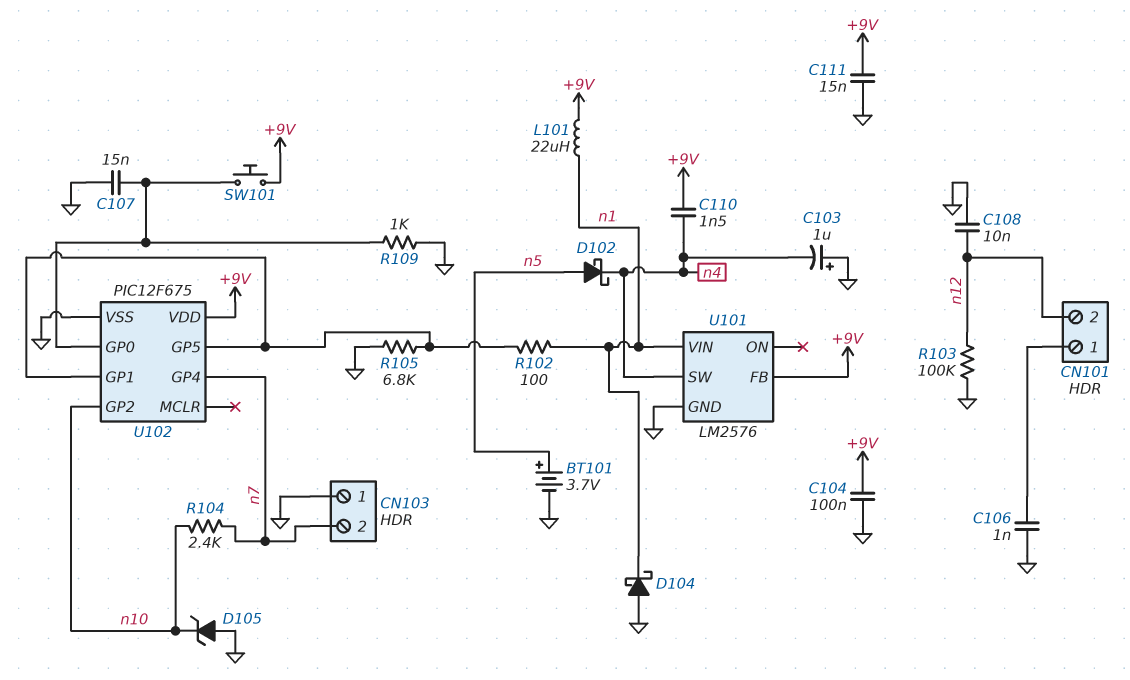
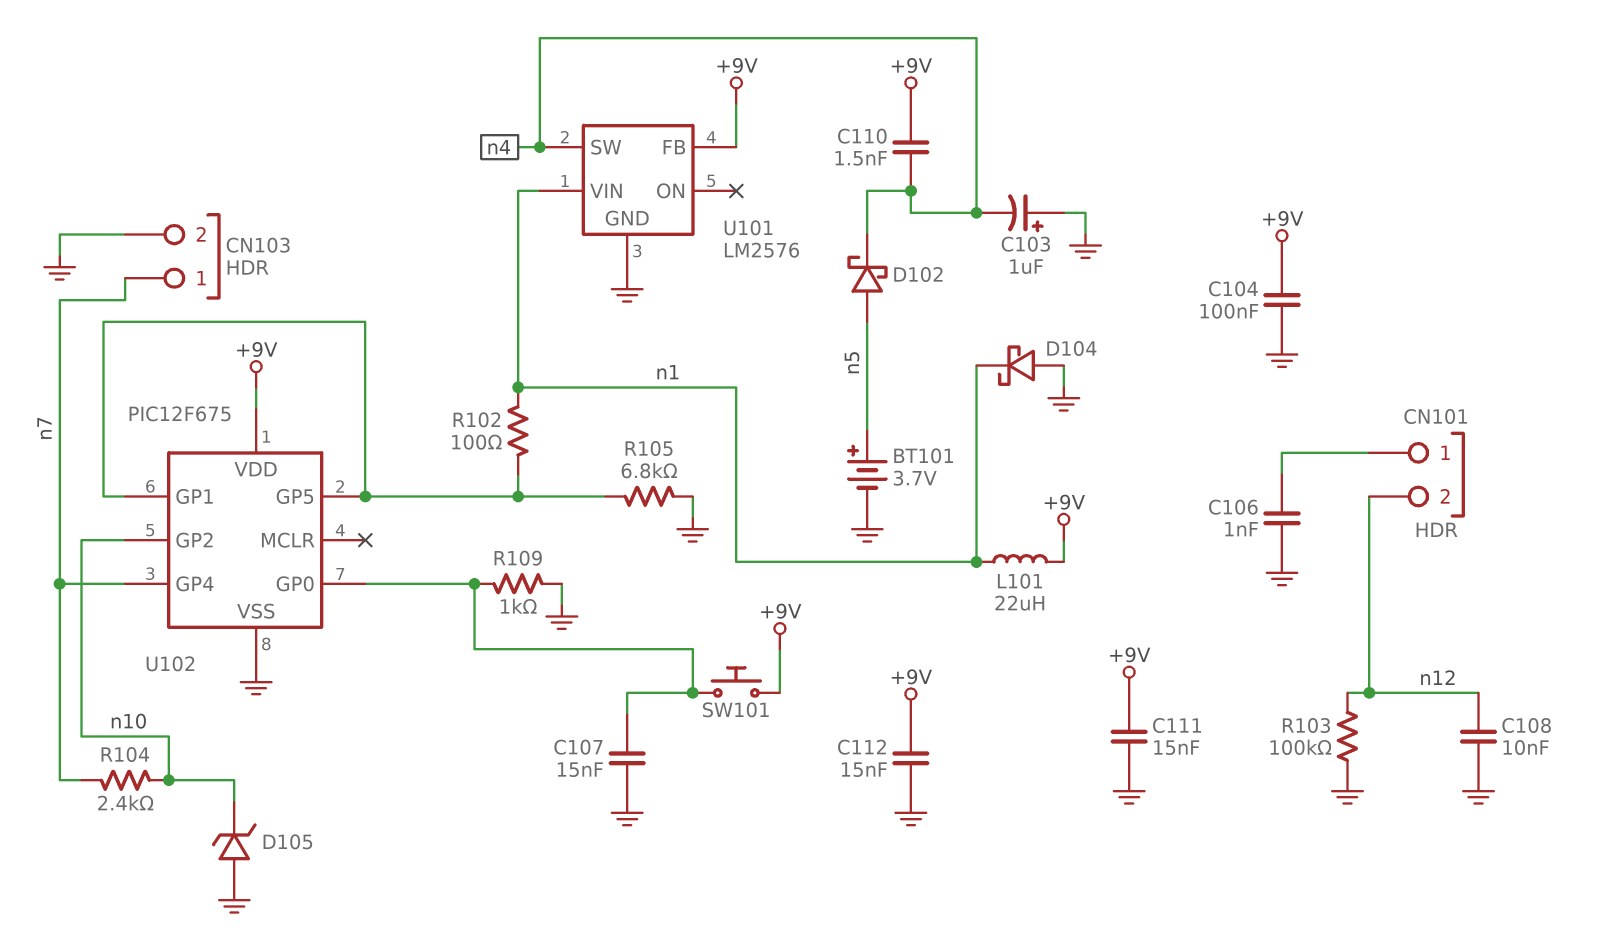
C112: none -> 15nF (+9V, GND)
CN103 pin 1: GND -> n7
CN103 pin 2: n7 -> GND

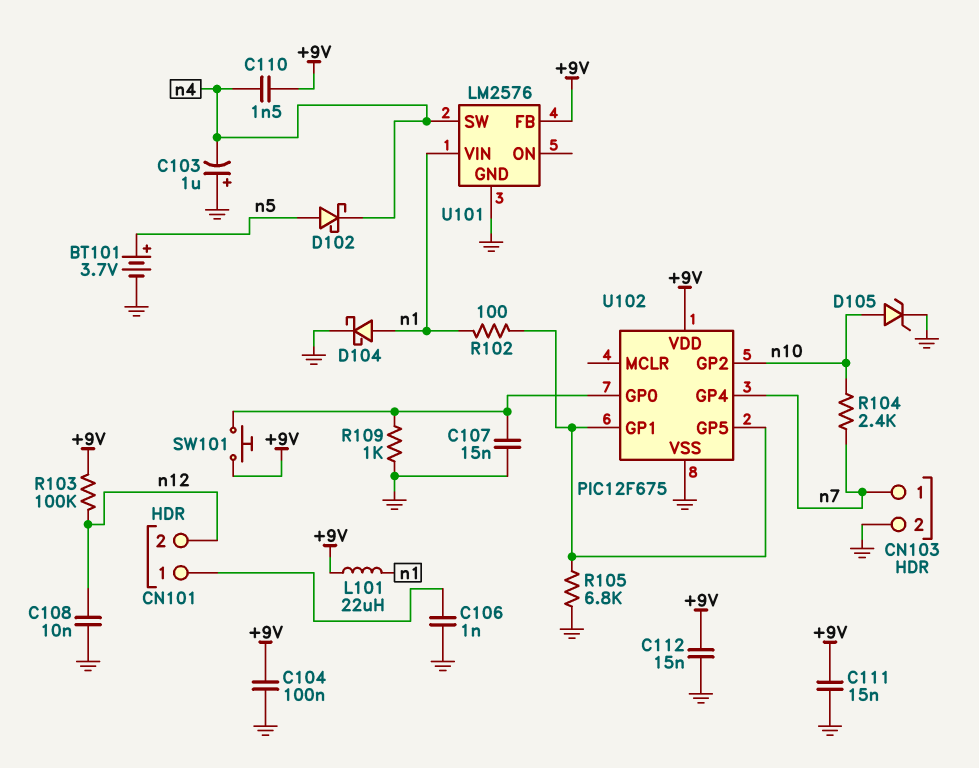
D104: schottky (A GND, K n1) -> schottky (A n1, K GND)
D105: zener (A GND, K n10) -> zener (A n10, K GND)
R103: 100k (GND, n12) -> 100k (+9V, n12)

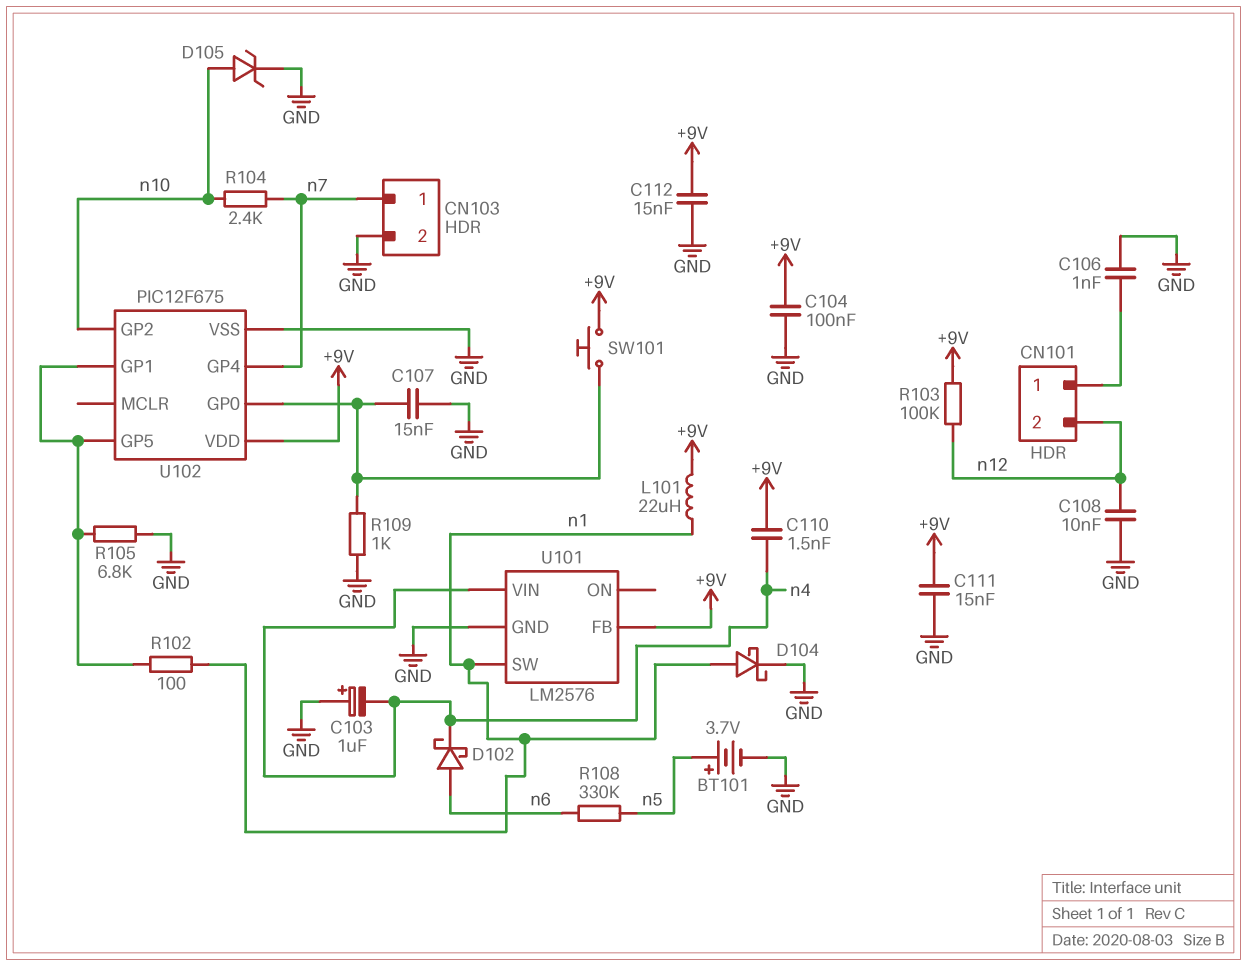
D102: schottky (A n5, K n4) -> schottky (A n6, K n4)
R108: none -> 330k (n5, n6)
U101 pin SW: n4 -> n1
U101 pin VIN: n1 -> n4

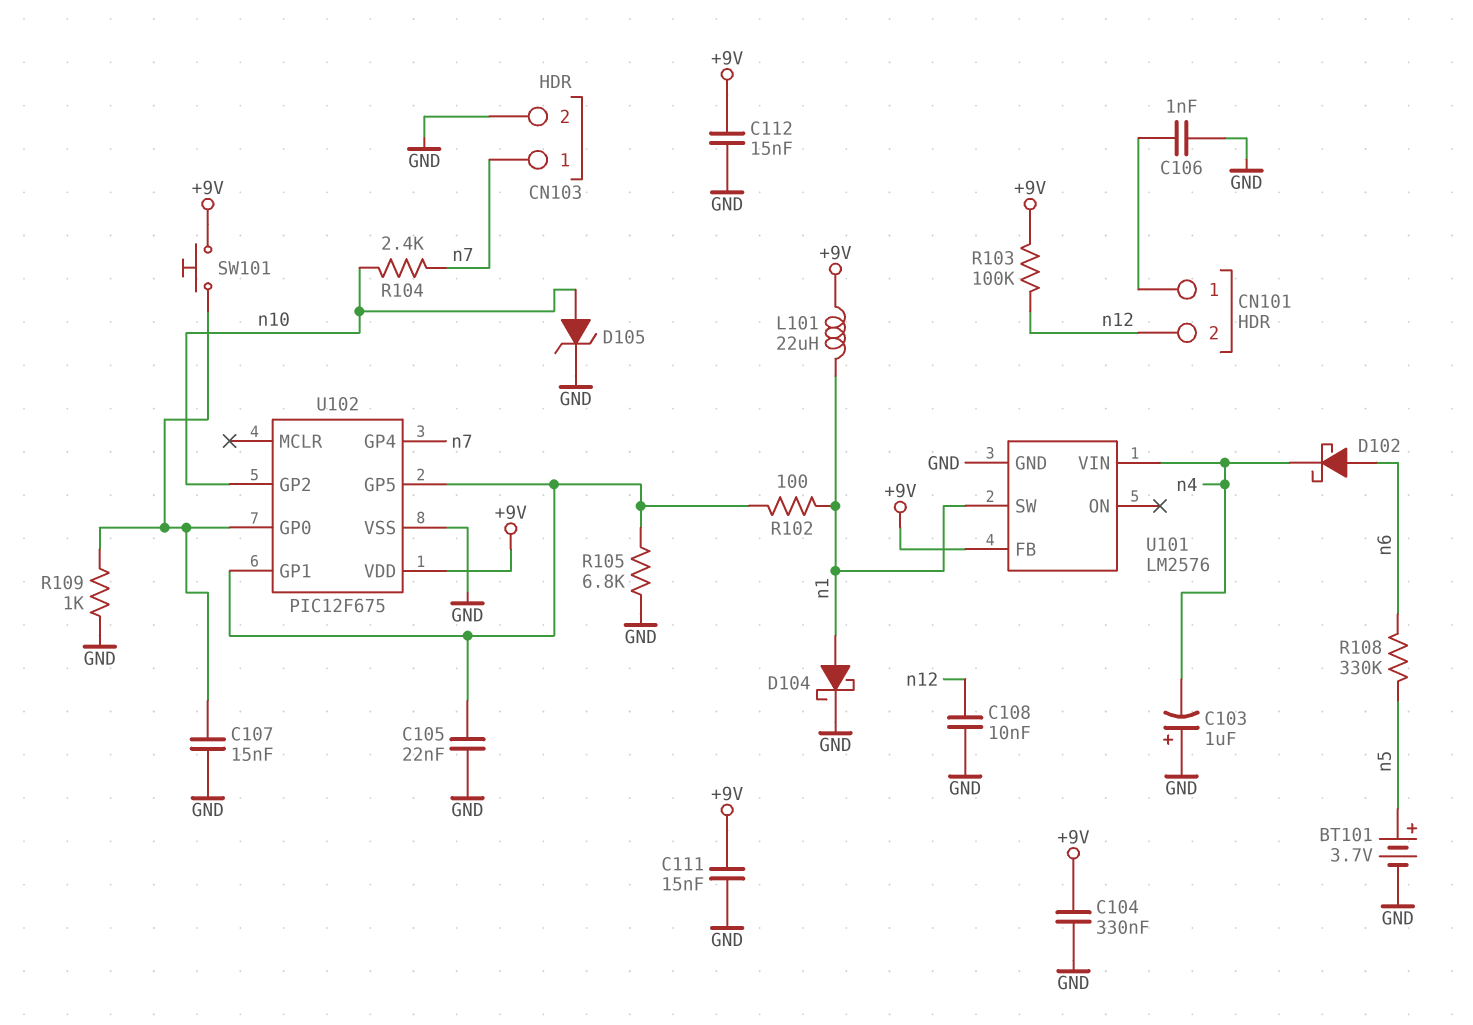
C104: 100nF (+9V, GND) -> 330nF (+9V, GND)
C105: none -> 22nF (GND, U102/GP1)
C110: 1.5nF (+9V, n4) -> none

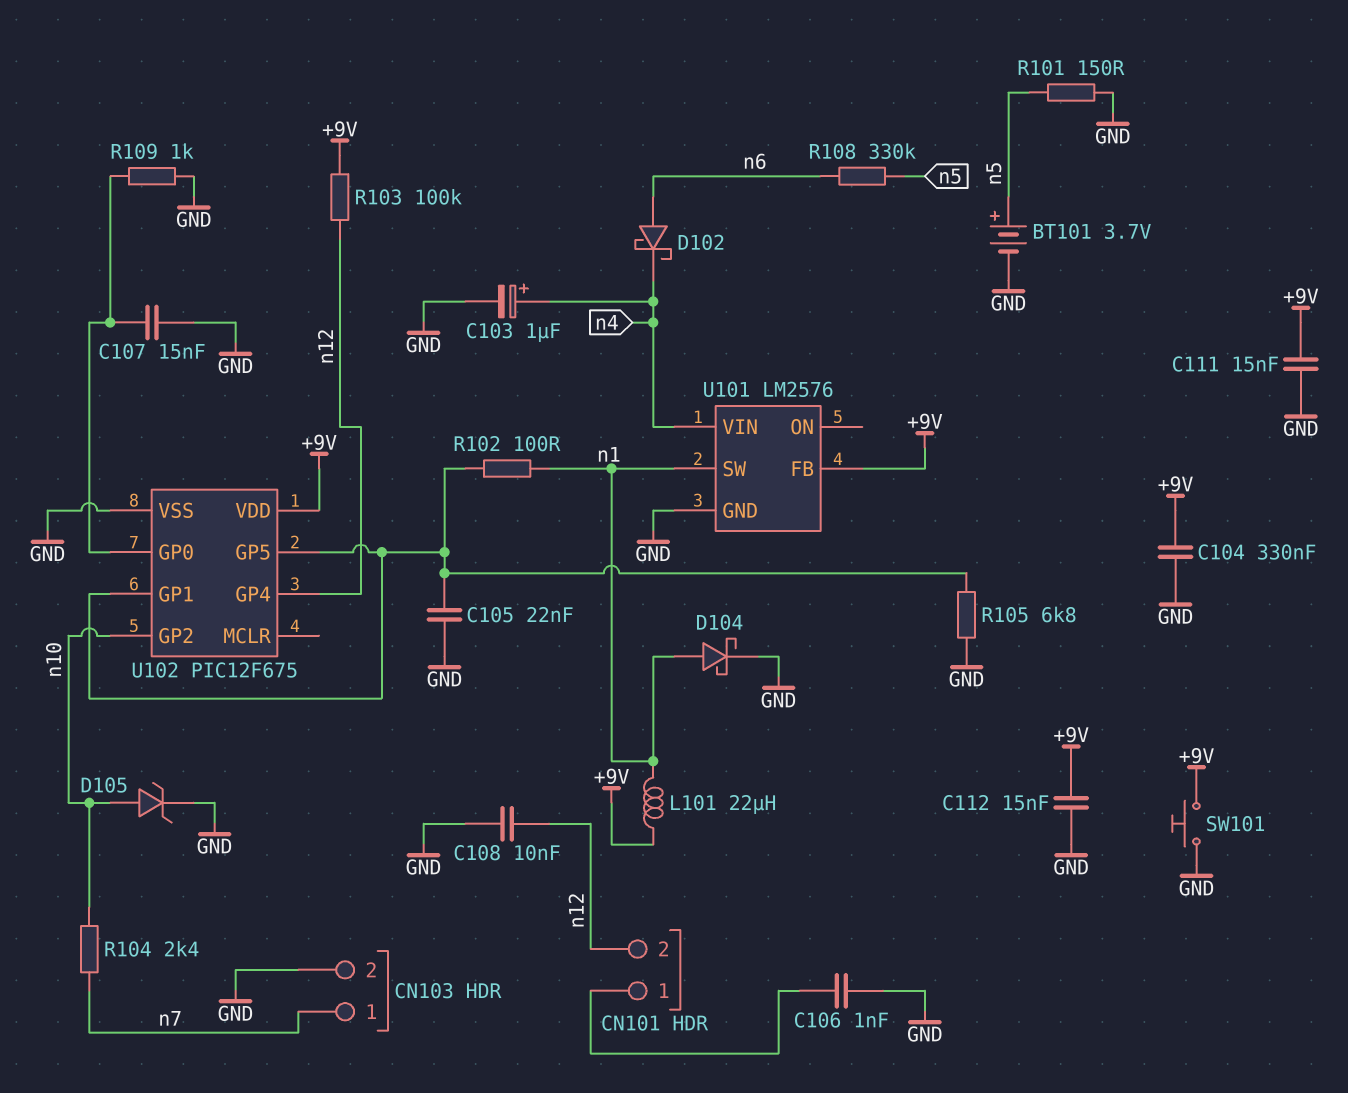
C103: 1uF (plus GND, minus n4) -> 1uF (plus n4, minus GND)
R101: none -> 150 (GND, n5)
SW101: button (+9V, U102/GP0) -> button (+9V, GND)
U102 pin GP4: n7 -> n12

